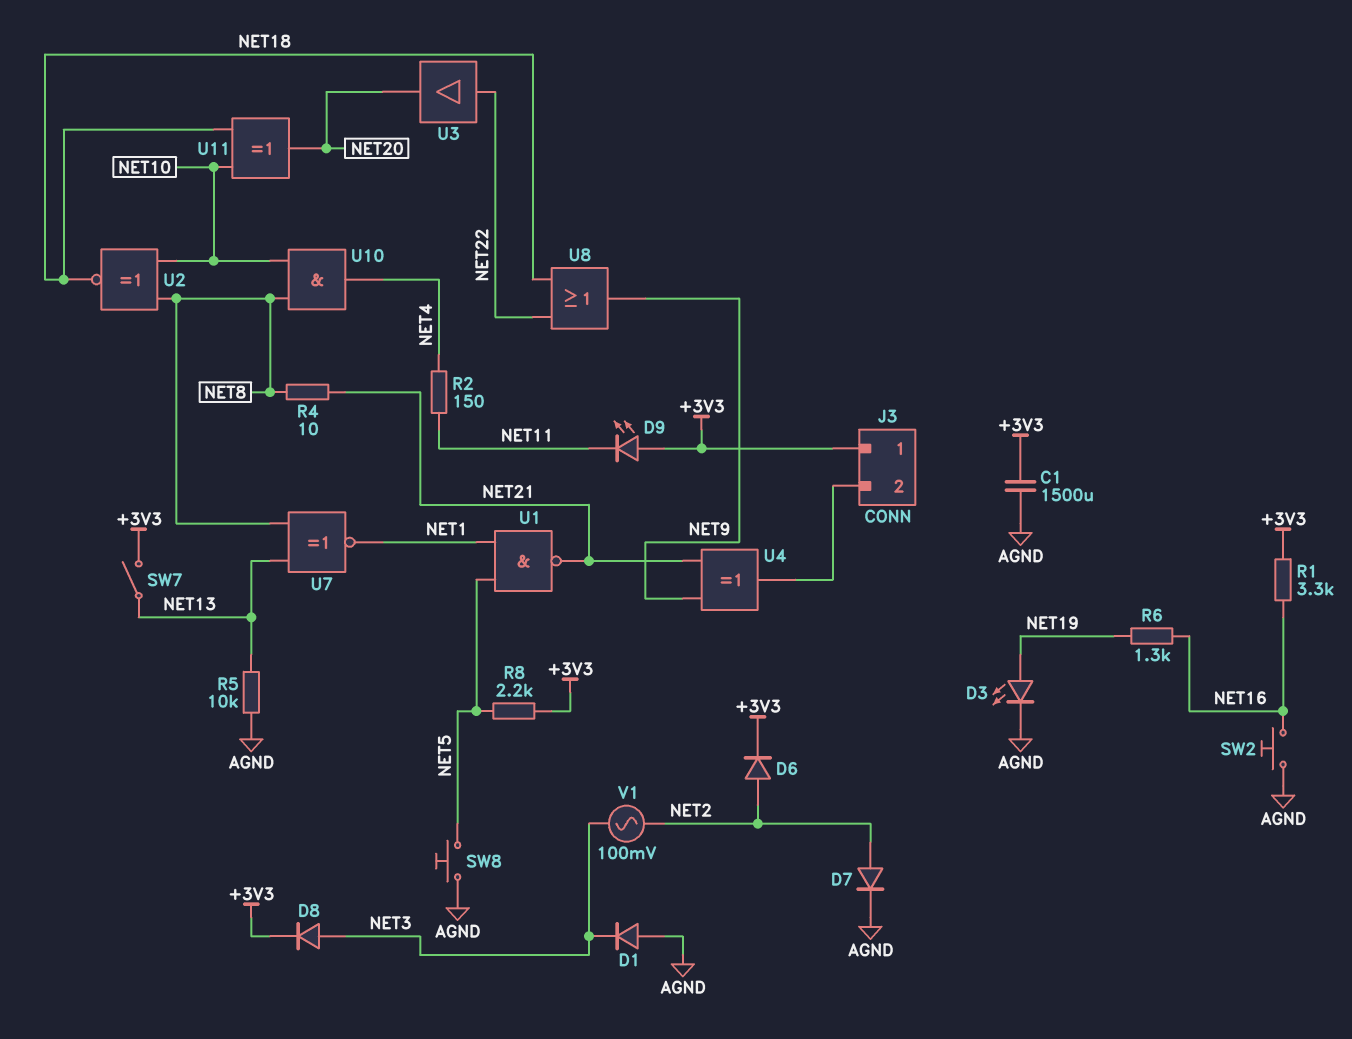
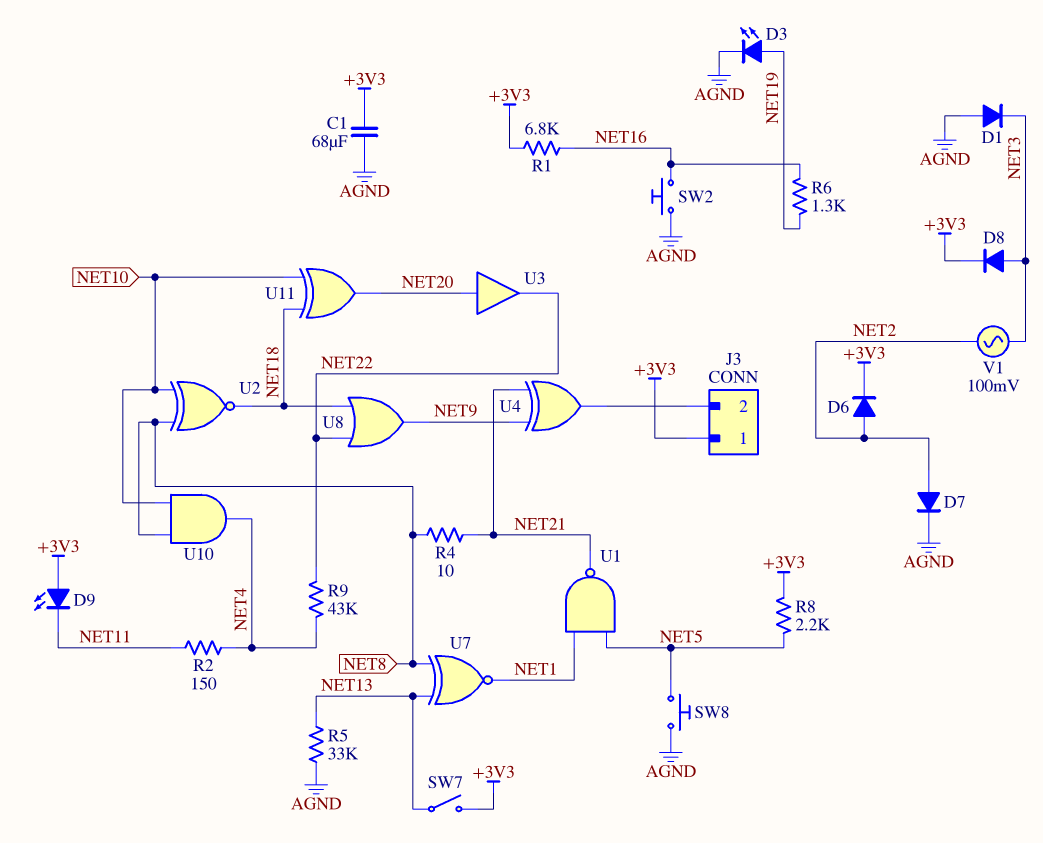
C1: 1500uF (+3V3, AGND) -> 68uF (+3V3, AGND)
R1: 3.3k (+3V3, NET16) -> 6.8k (+3V3, NET16)
R5: 10k (AGND, NET13) -> 33k (AGND, NET13)
R9: none -> 43k (NET4, NET22)
U3: buffer (in NET22, out NET20) -> buffer (in NET20, out NET22)

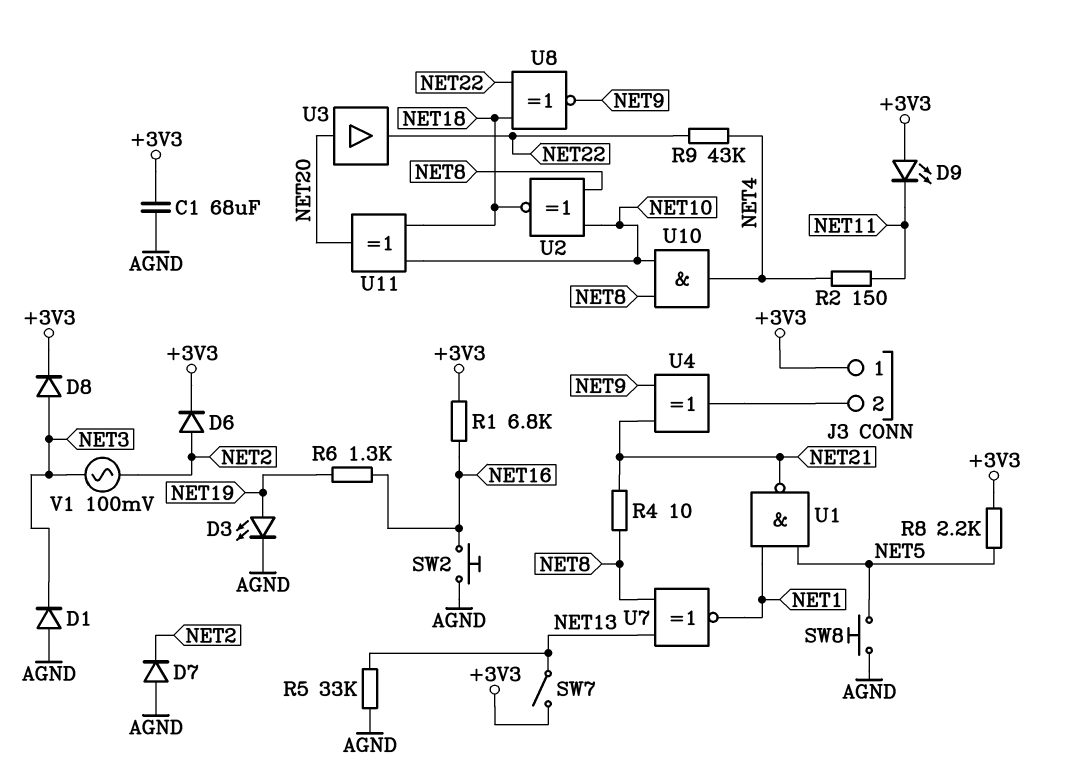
D7: diode (A NET2, K AGND) -> diode (A AGND, K NET2)
U8: OR (in NET18, in NET22, out NET9) -> XNOR (in NET18, in NET22, out NET9)

